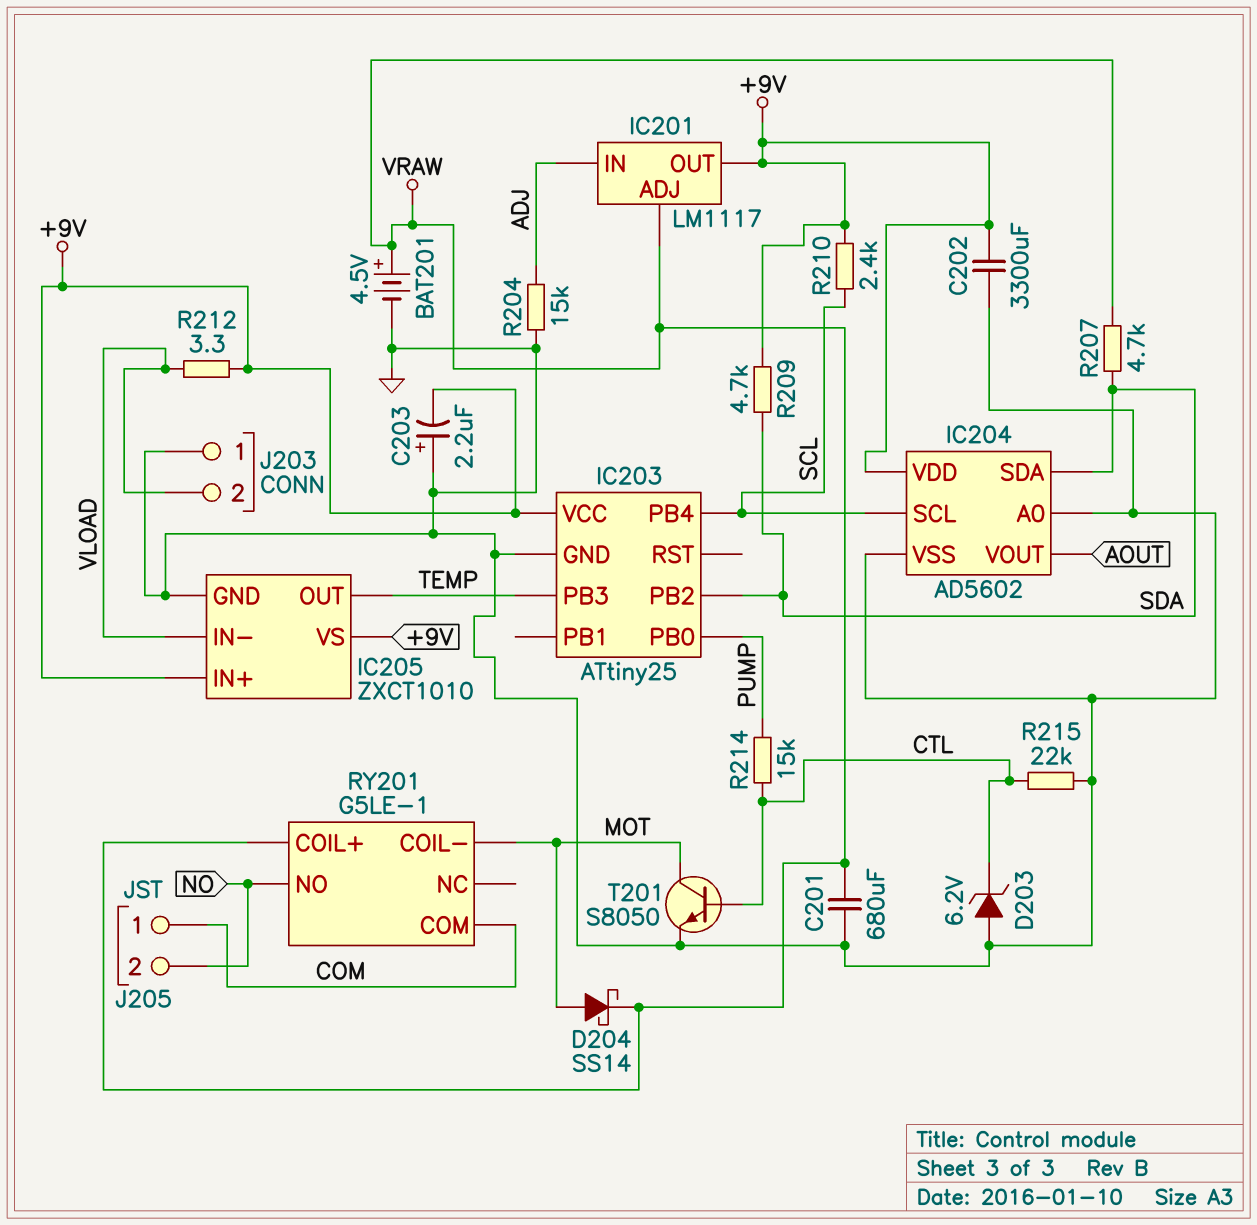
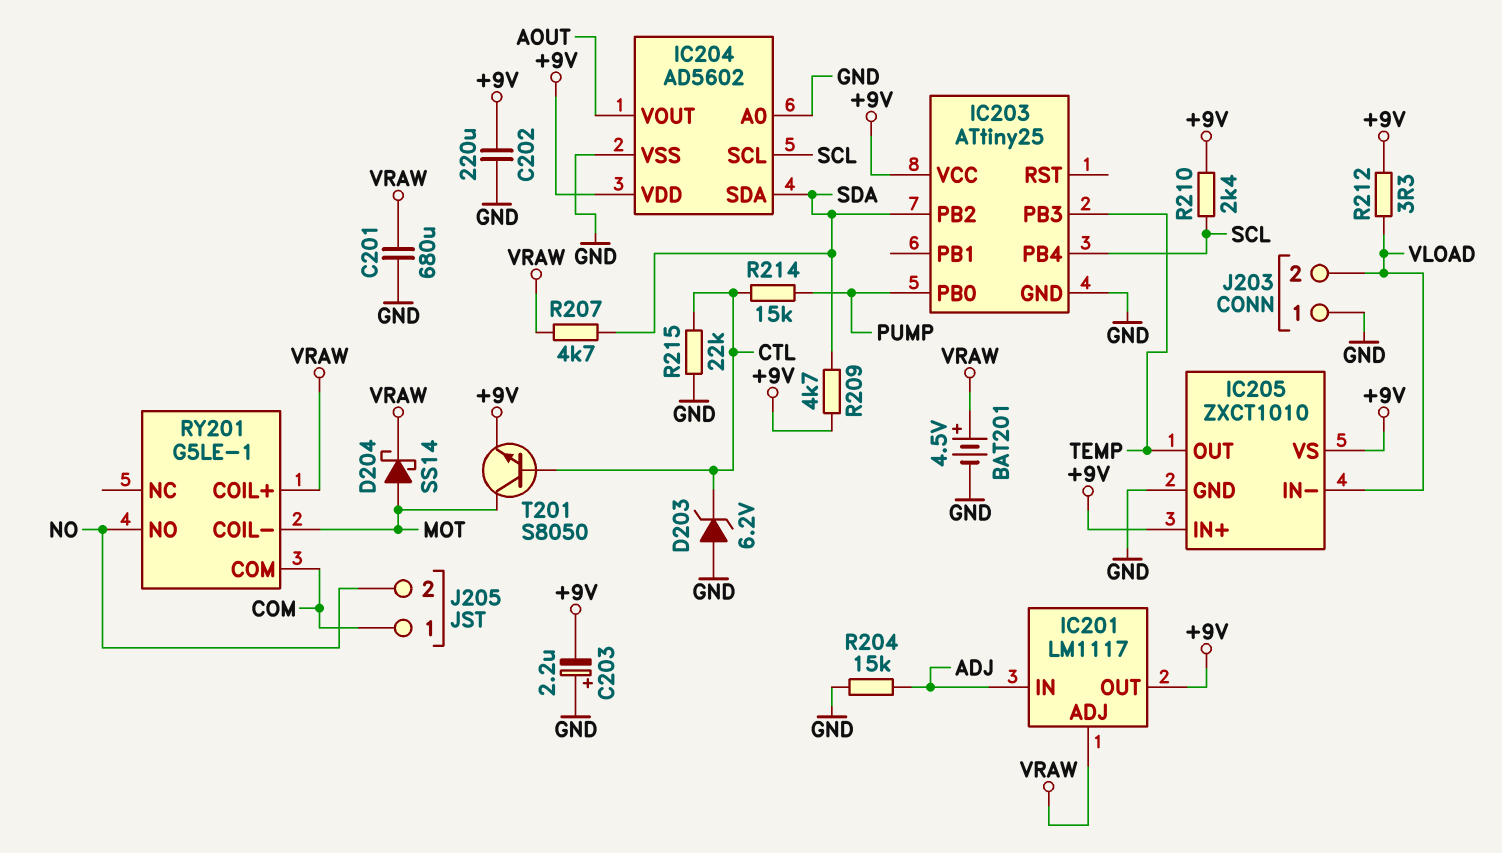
C202: 3300uF (+9V, GND) -> 220uF (+9V, GND)
T201: NPN S8050 (B CTL, C MOT, E GND) -> NPN S8050 (B CTL, C MOT, E +9V)

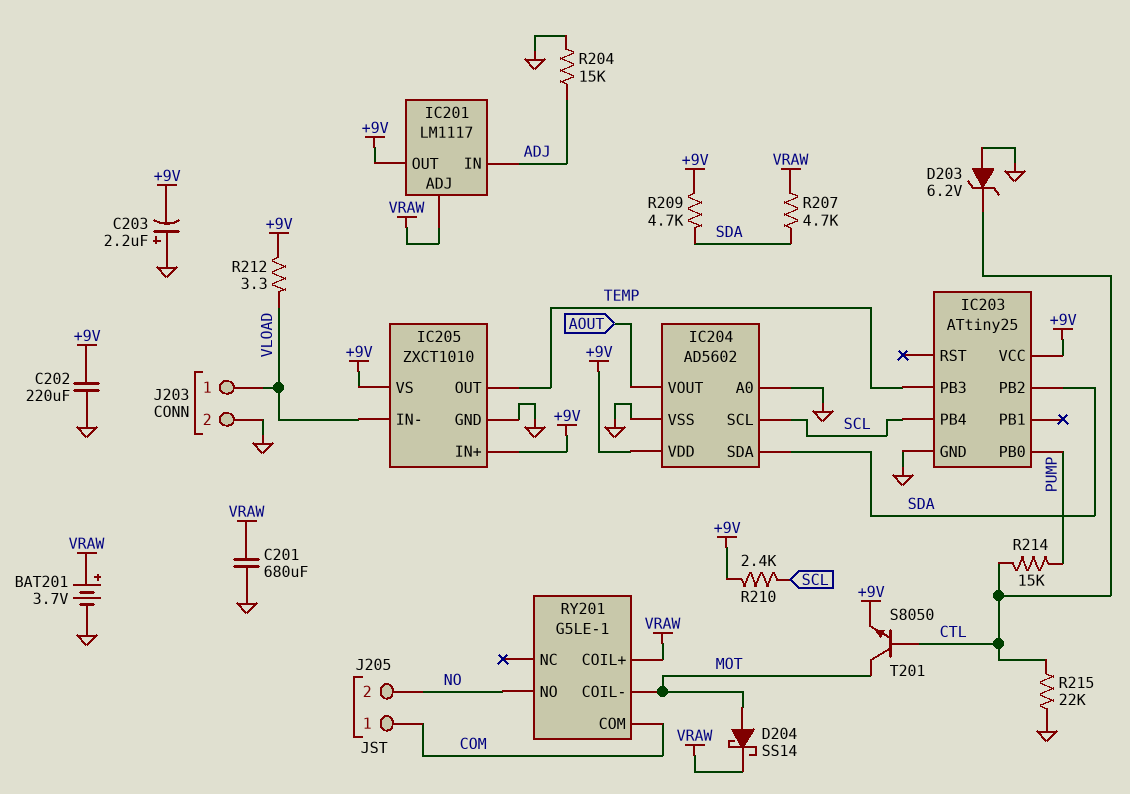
BAT201: 4.5V (plus VRAW, minus GND) -> 3.7V (plus VRAW, minus GND)
J203 pin 1: GND -> VLOAD
J203 pin 2: VLOAD -> GND

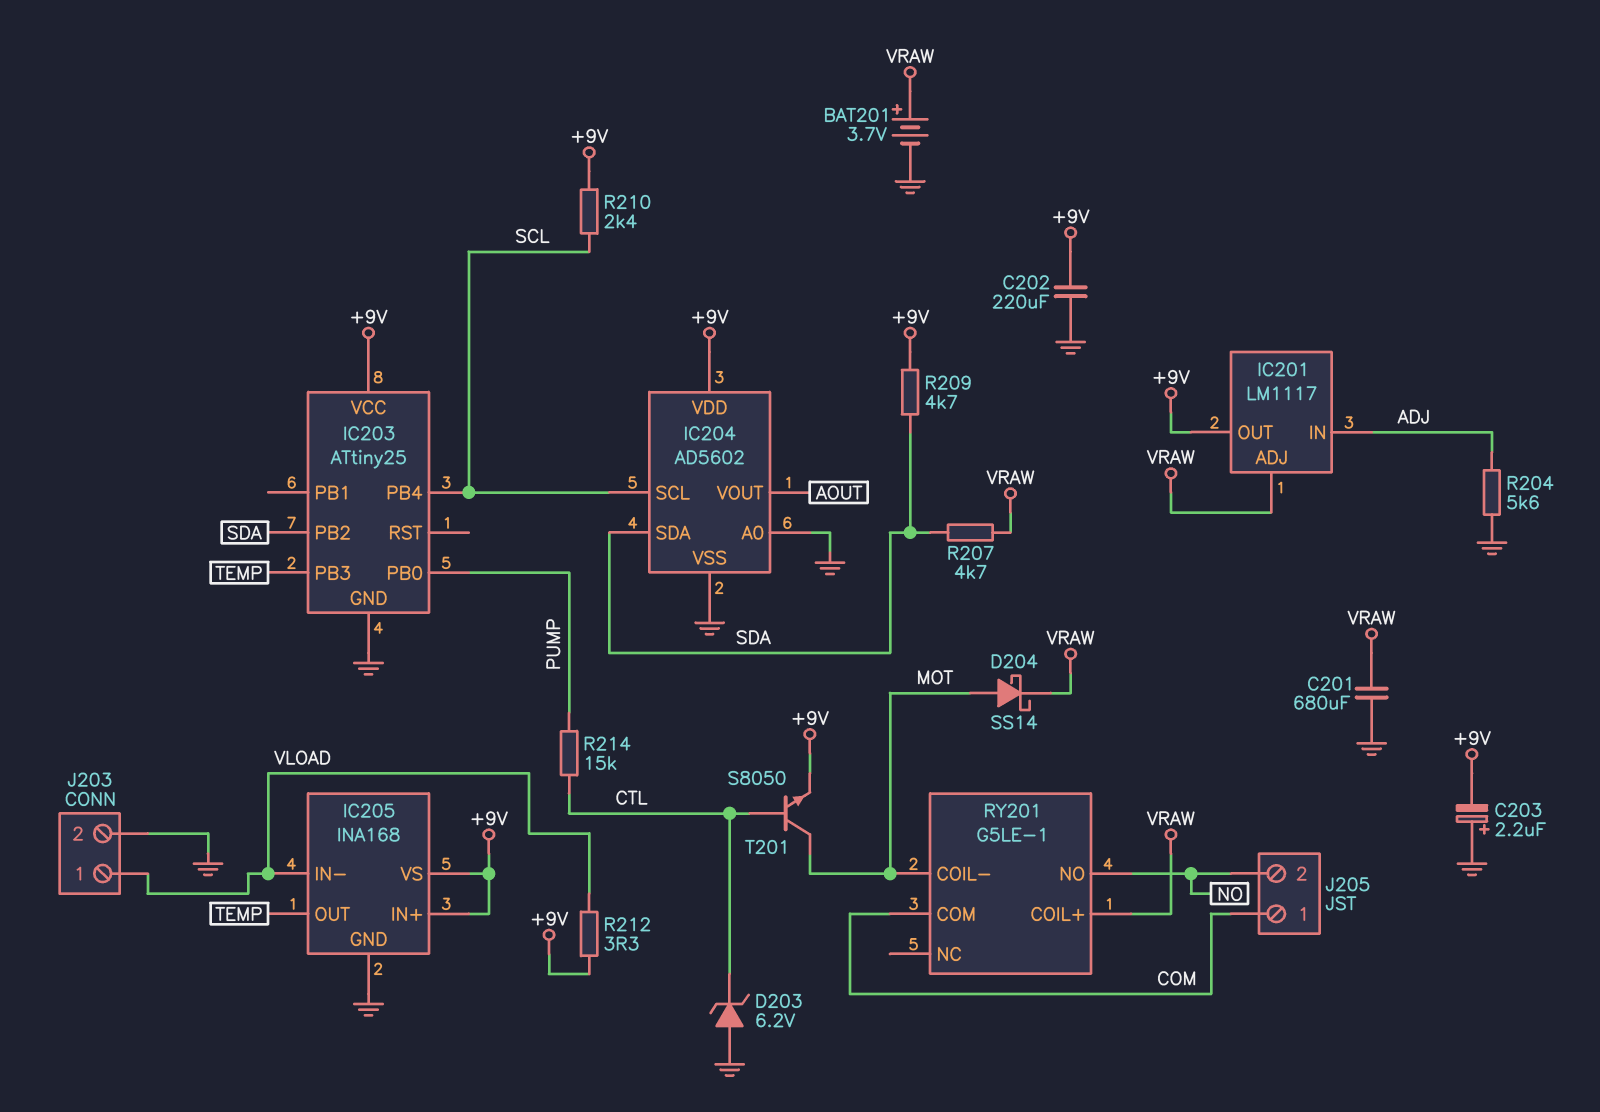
IC205: ZXCT1010 -> INA168
R204: 15k (ADJ, GND) -> 5.6k (ADJ, GND)
R215: 22k (CTL, GND) -> none

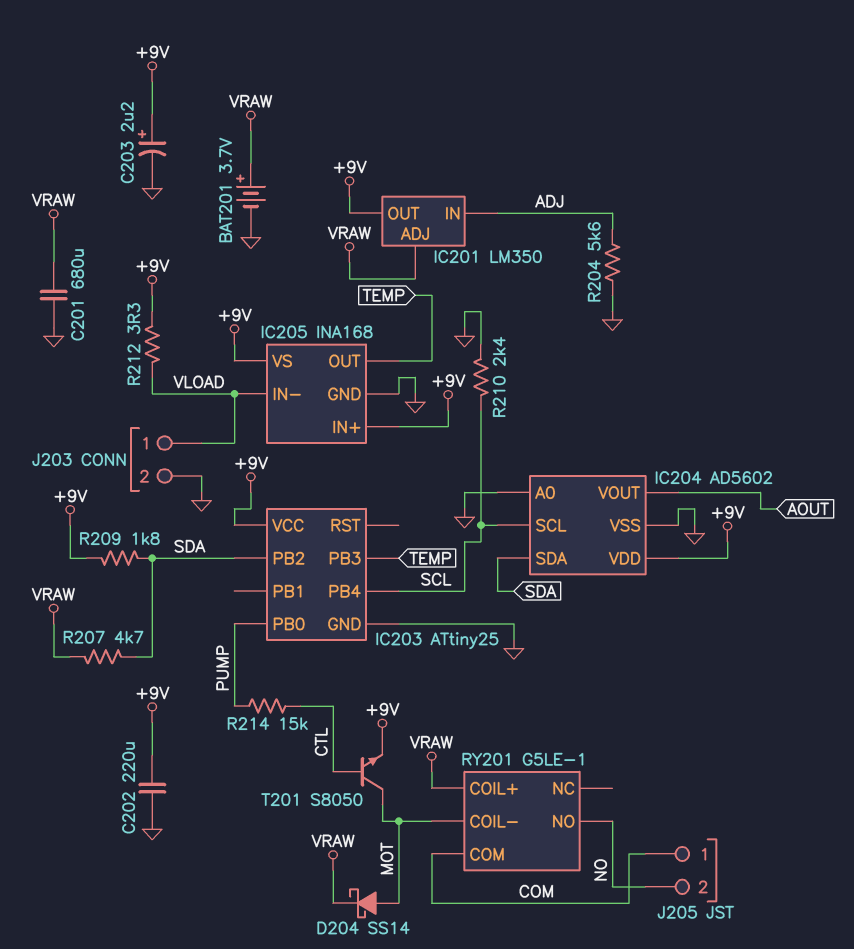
C203: 2.2uF (plus GND, minus +9V) -> 2.2uF (plus +9V, minus GND)
D203: zener 6.2V (A GND, K CTL) -> none
IC201: LM1117 -> LM350
R209: 4.7k (+9V, SDA) -> 1.8k (+9V, SDA)
R210: 2.4k (+9V, SCL) -> 2.4k (GND, SCL)

